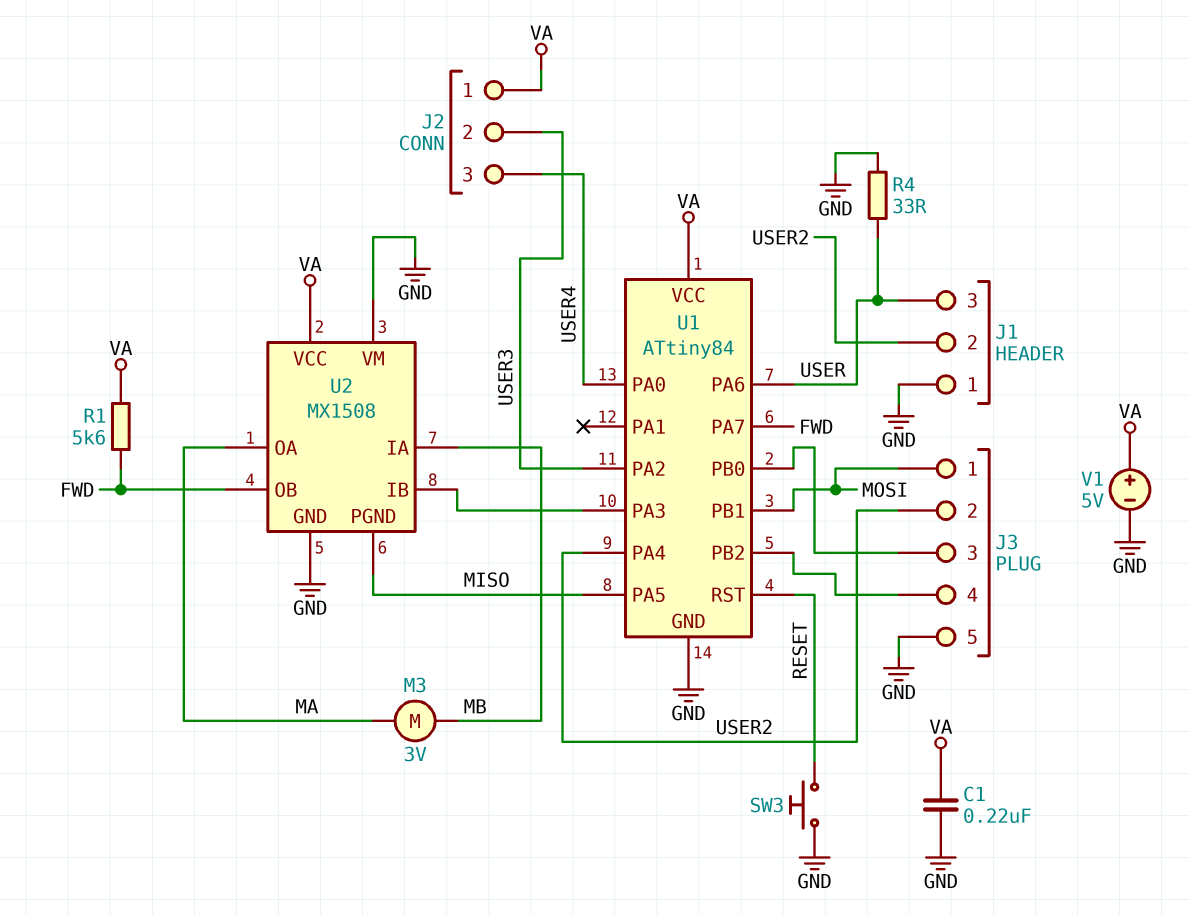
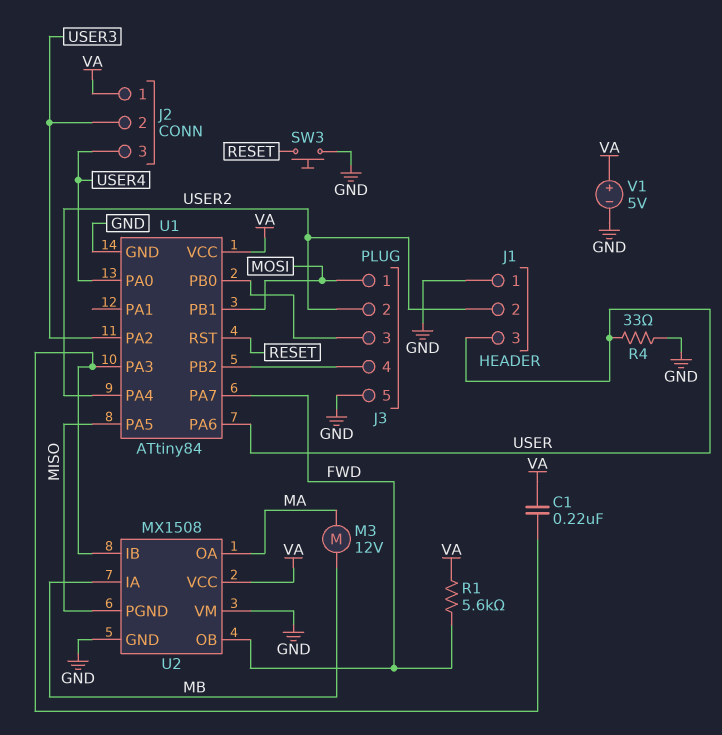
C1: 220nF (GND, VA) -> 220nF (U1/PA3, VA)
M3: motor 3V (MA, MB) -> motor 12V (MA, MB)

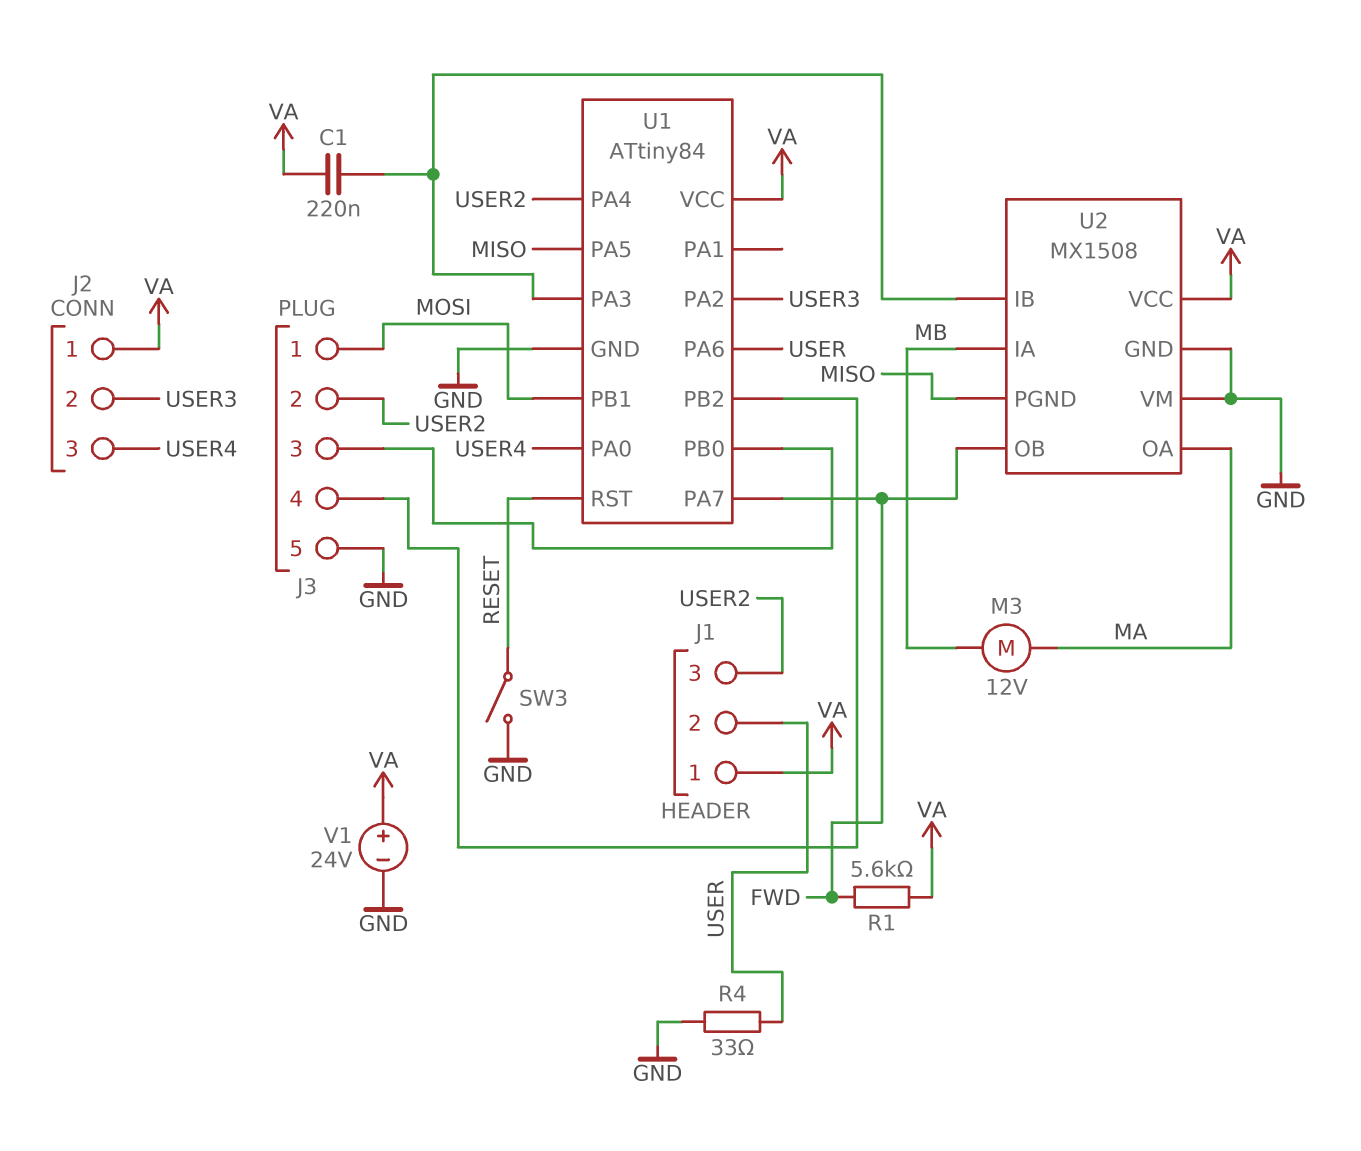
J1 pin 1: GND -> VA
J1 pin 2: USER2 -> USER
J1 pin 3: USER -> USER2
SW3: button (GND, RESET) -> switch (GND, RESET)
V1: 5V (plus VA, minus GND) -> 24V (plus VA, minus GND)

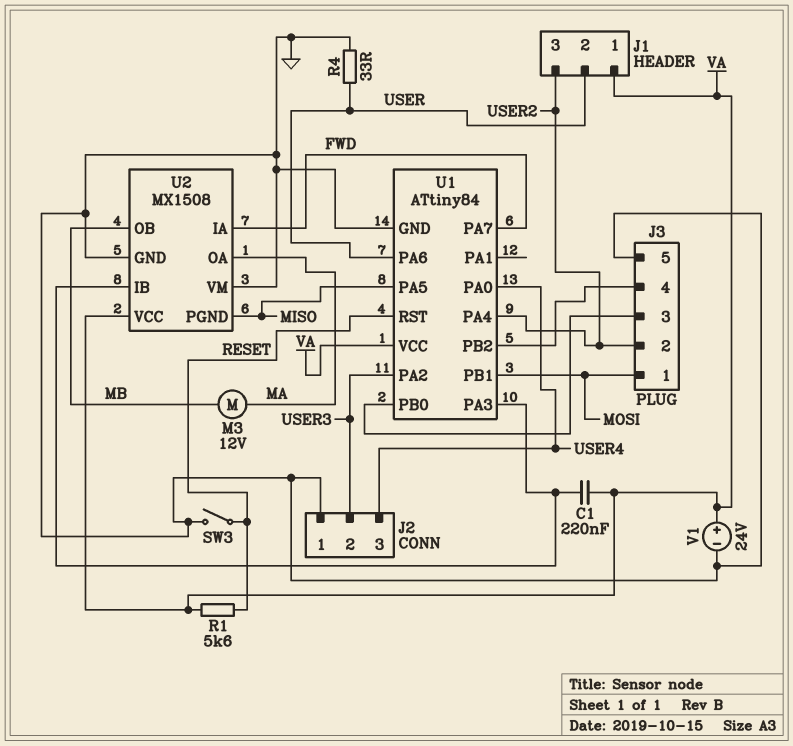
J2 pin 1: VA -> GND
R1: 5.6k (FWD, VA) -> 5.6k (RESET, VA)
U2 pin IA: MB -> FWD
U2 pin OB: FWD -> MB

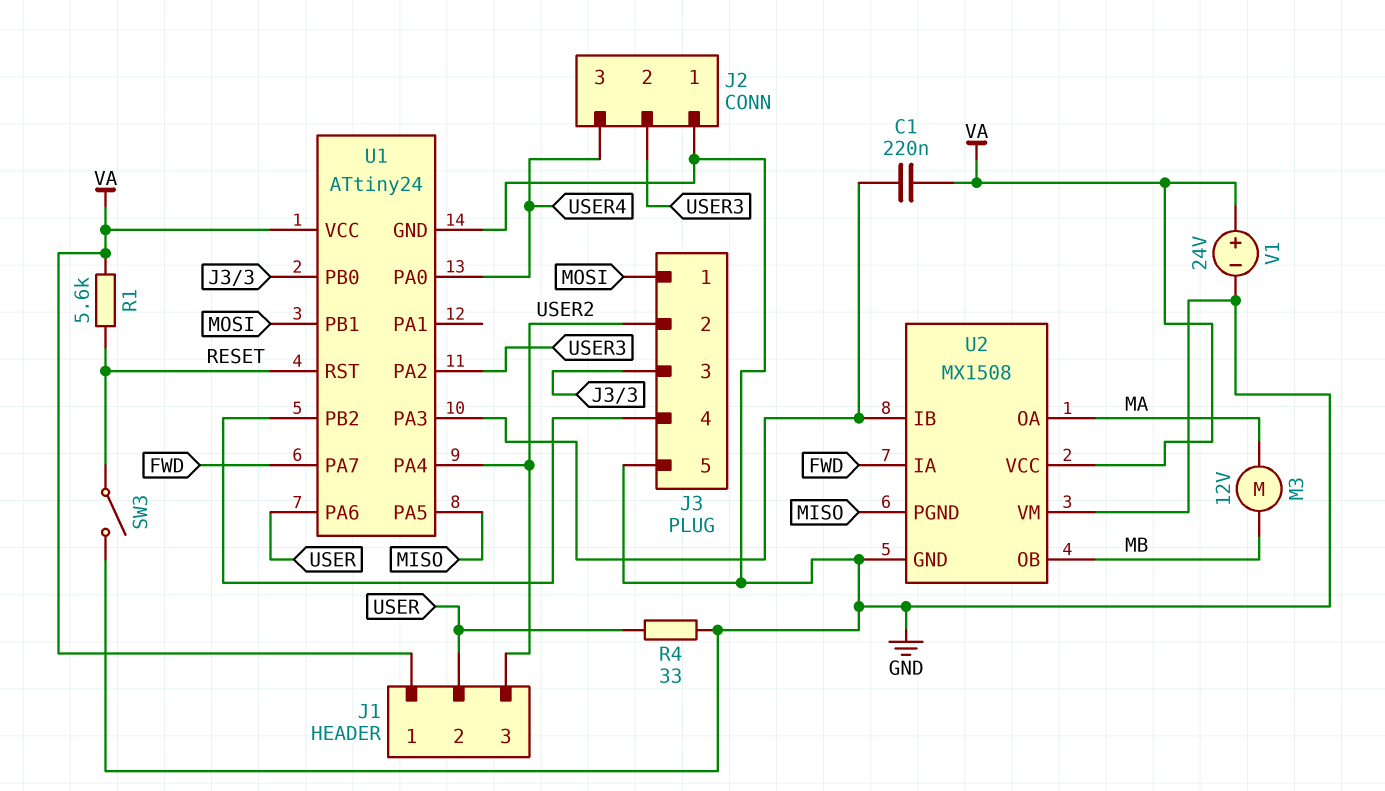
U1: ATtiny84 -> ATtiny24

